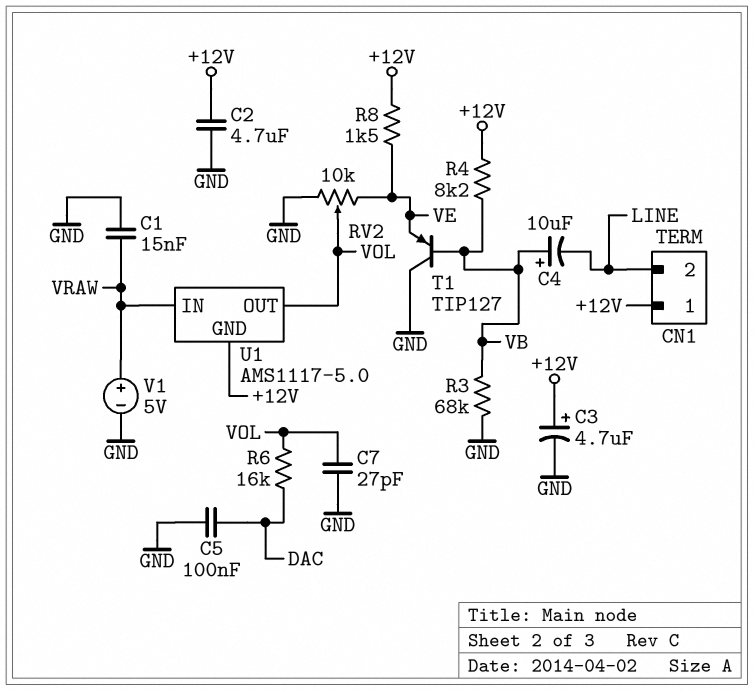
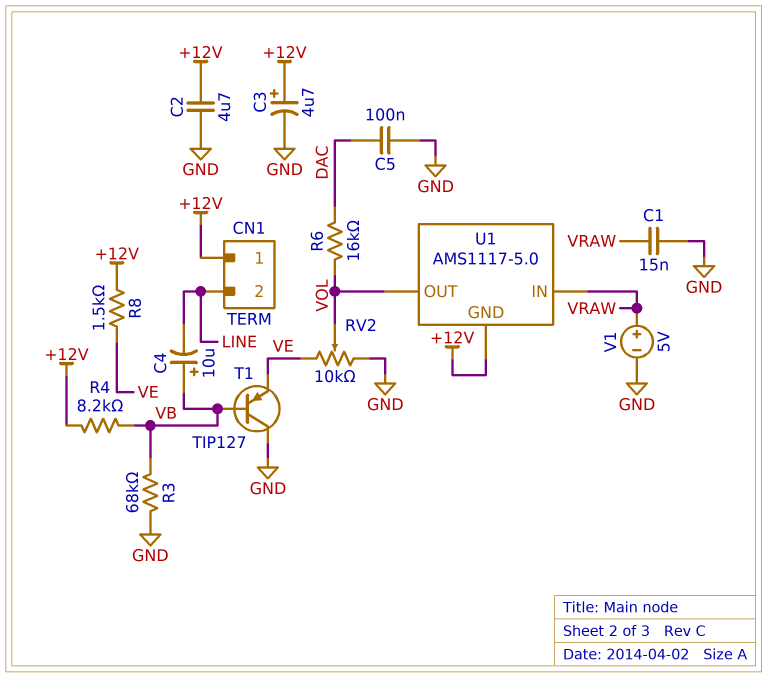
C7: 27pF (GND, VOL) -> none

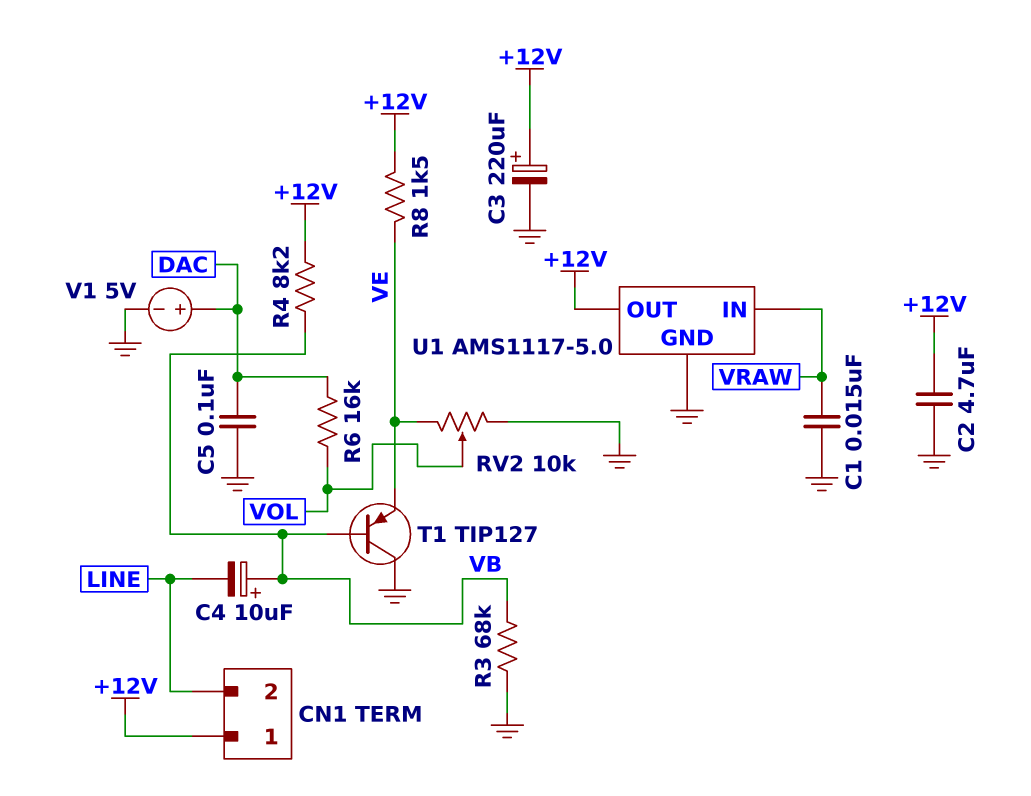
C3: 4.7uF (plus +12V, minus GND) -> 220uF (plus +12V, minus GND)
U1 pin GND: +12V -> GND
U1 pin OUT: VOL -> +12V
V1: 5V (plus VRAW, minus GND) -> 5V (plus DAC, minus GND)

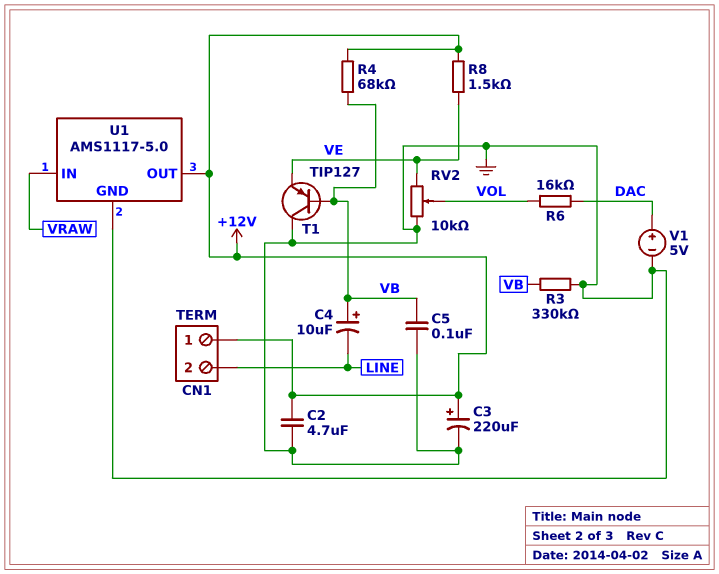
C1: 15nF (GND, VRAW) -> none
C5: 100nF (DAC, GND) -> 100nF (GND, VB)
R3: 68k (GND, VB) -> 330k (GND, VB)
R4: 8.2k (+12V, VB) -> 68k (+12V, VB)

